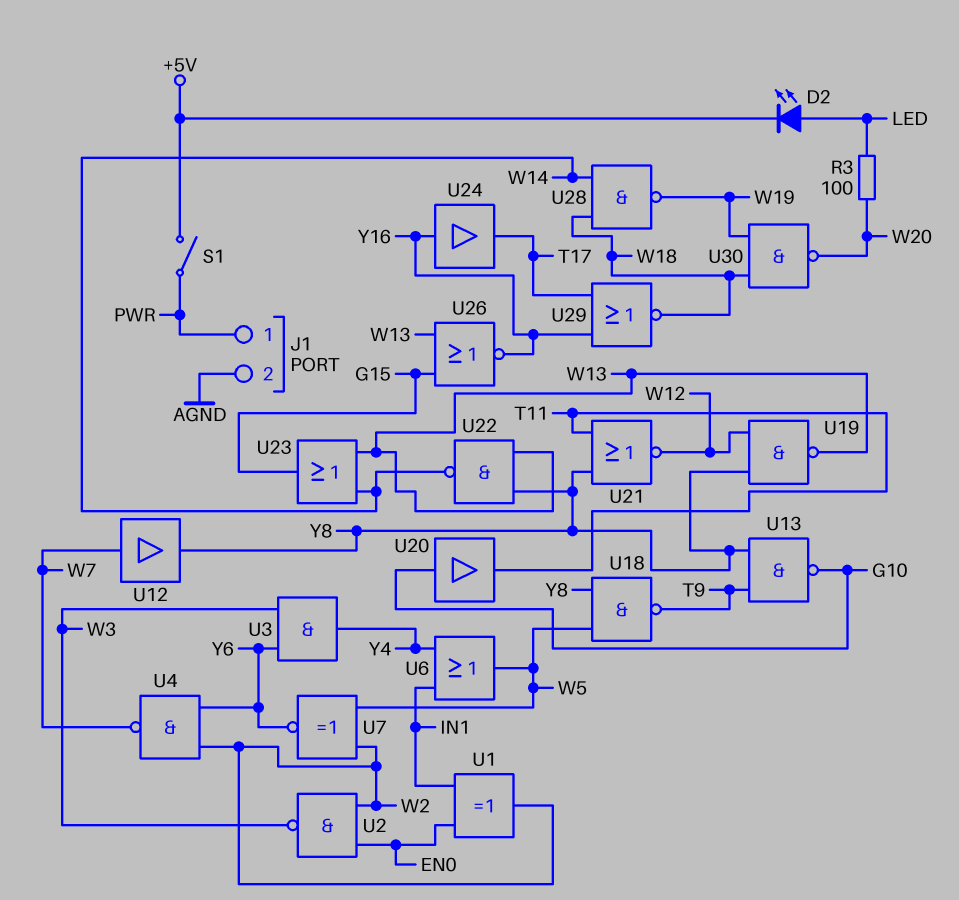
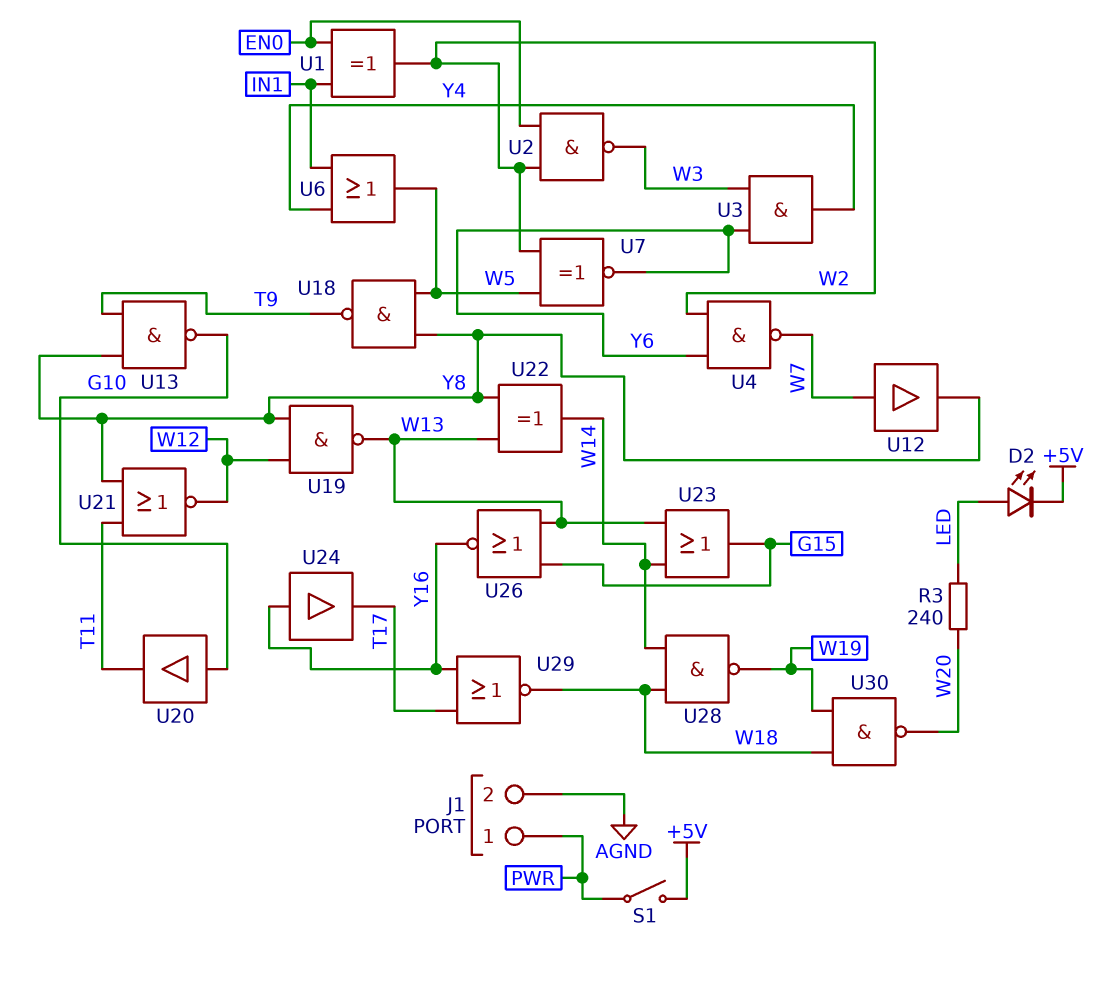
R3: 100 (LED, W20) -> 240 (LED, W20)
U22: NAND (in W13, in Y8, out W14) -> XOR (in W13, in Y8, out W14)

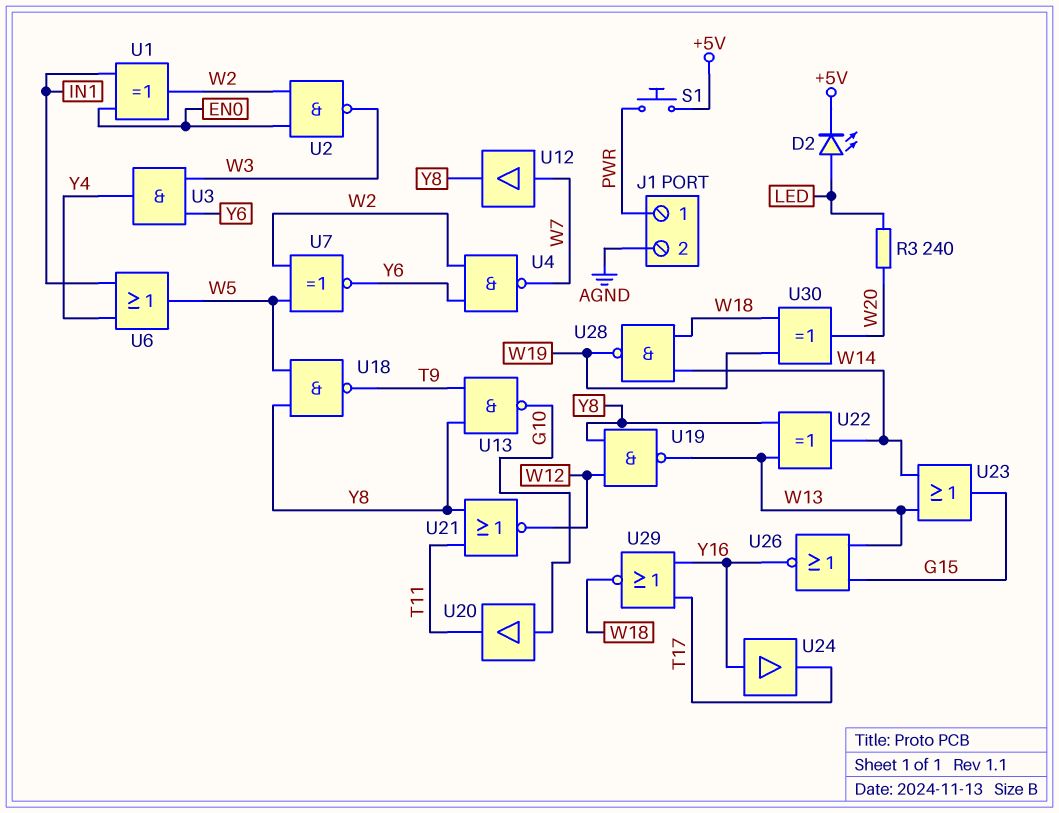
S1: switch (+5V, PWR) -> button (+5V, PWR)
U30: NAND (in W18, in W19, out W20) -> XOR (in W18, in W19, out W20)

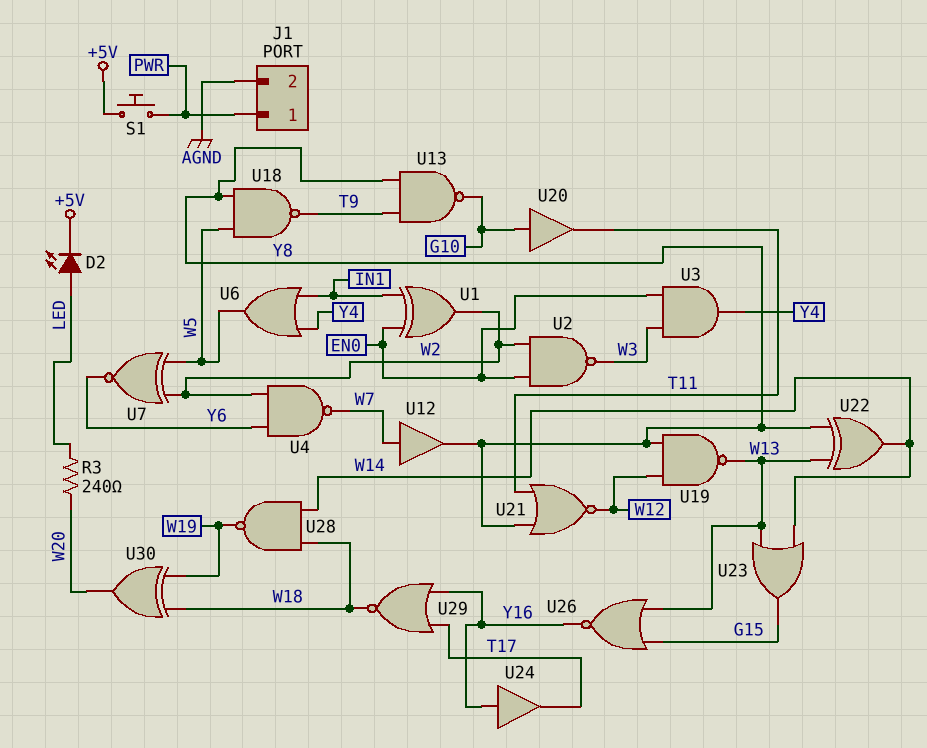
U3: AND (in W3, in Y6, out Y4) -> AND (in EN0, in W3, out Y4)

